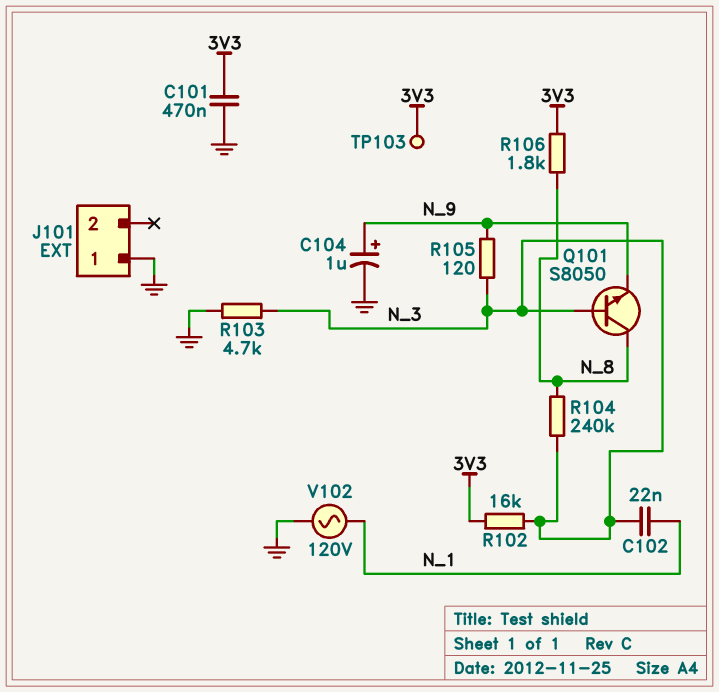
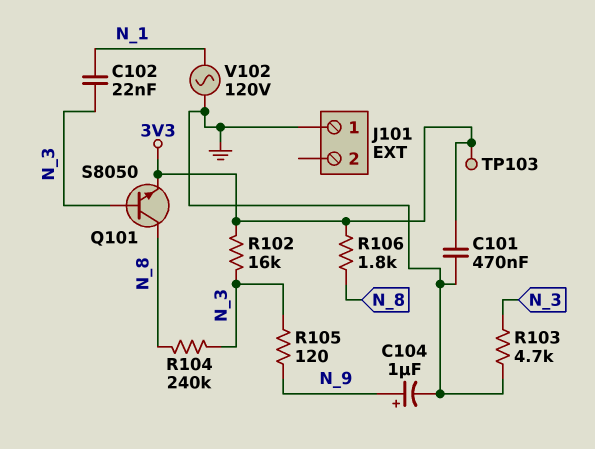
Q101: NPN S8050 (B N_3, C N_8, E N_9) -> NPN S8050 (B N_3, C N_8, E 3V3)

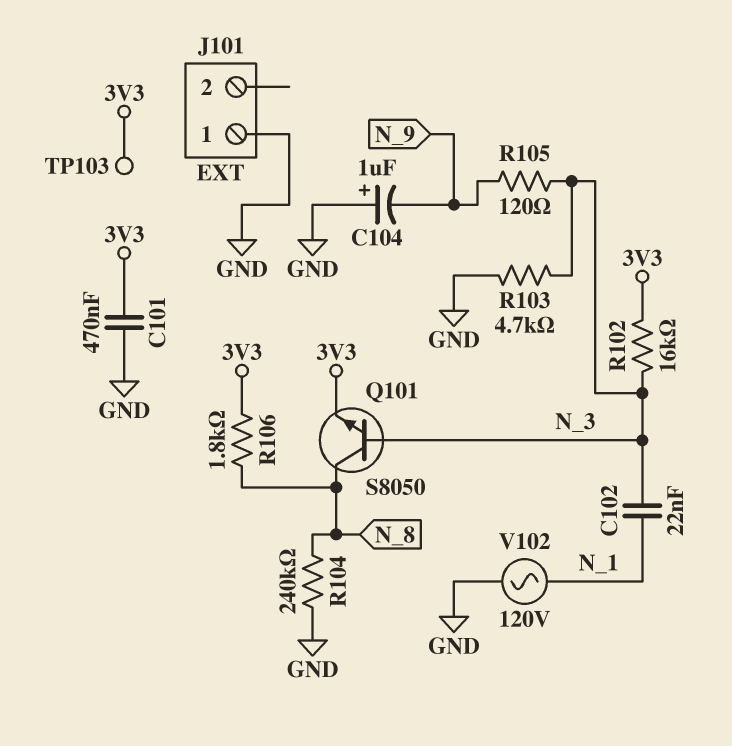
C104: 1uF (plus N_9, minus GND) -> 1uF (plus GND, minus N_9)
R104: 240k (N_3, N_8) -> 240k (GND, N_8)

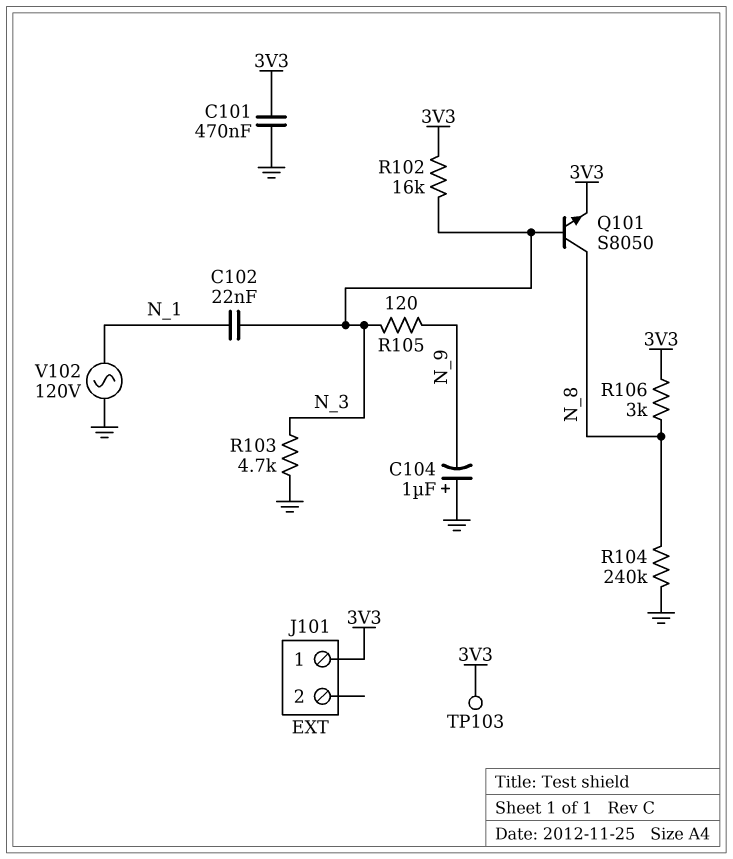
J101 pin 1: GND -> 3V3
R106: 1.8k (3V3, N_8) -> 3k (3V3, N_8)

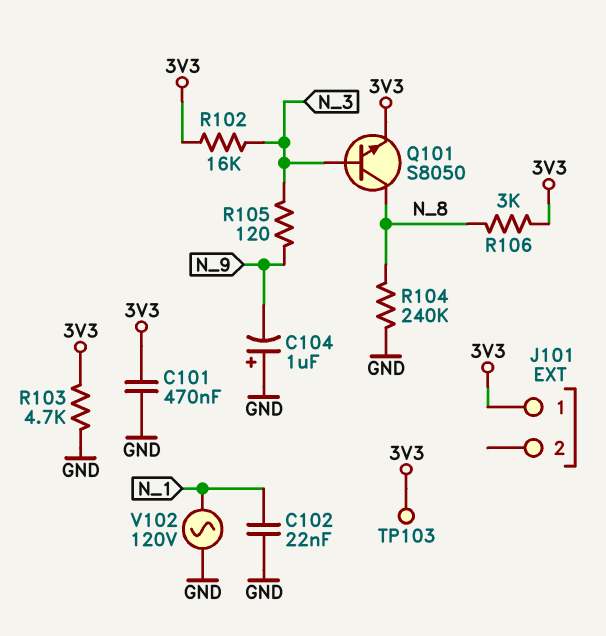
C102: 22nF (N_1, N_3) -> 22nF (GND, N_1)
R103: 4.7k (GND, N_3) -> 4.7k (3V3, GND)

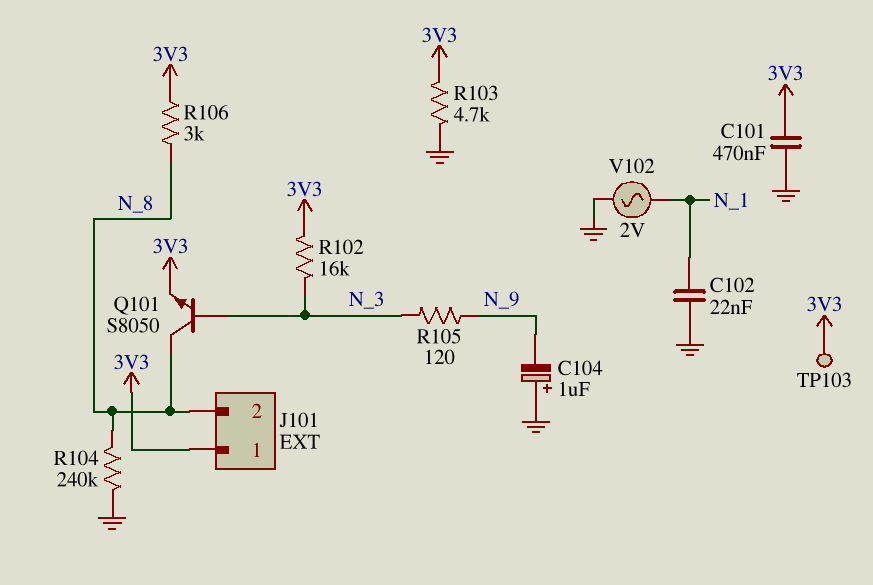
J101 pin 2: none -> N_8
V102: AC 120V (GND, N_1) -> AC 2V (GND, N_1)

